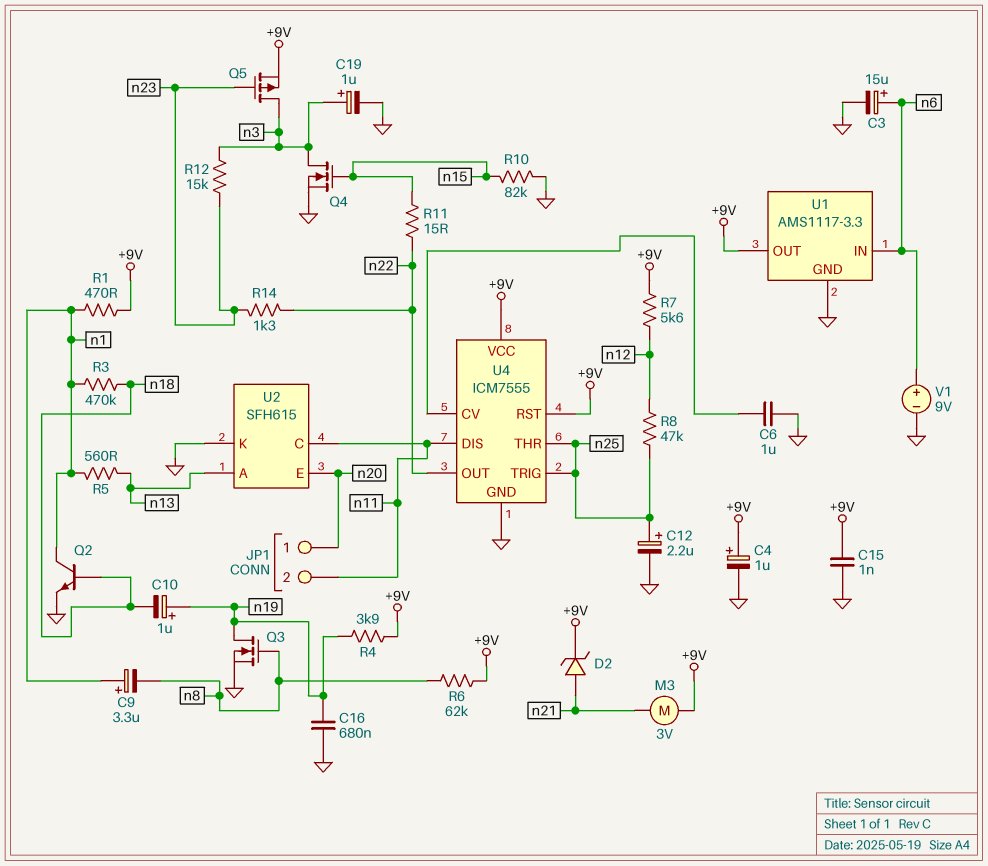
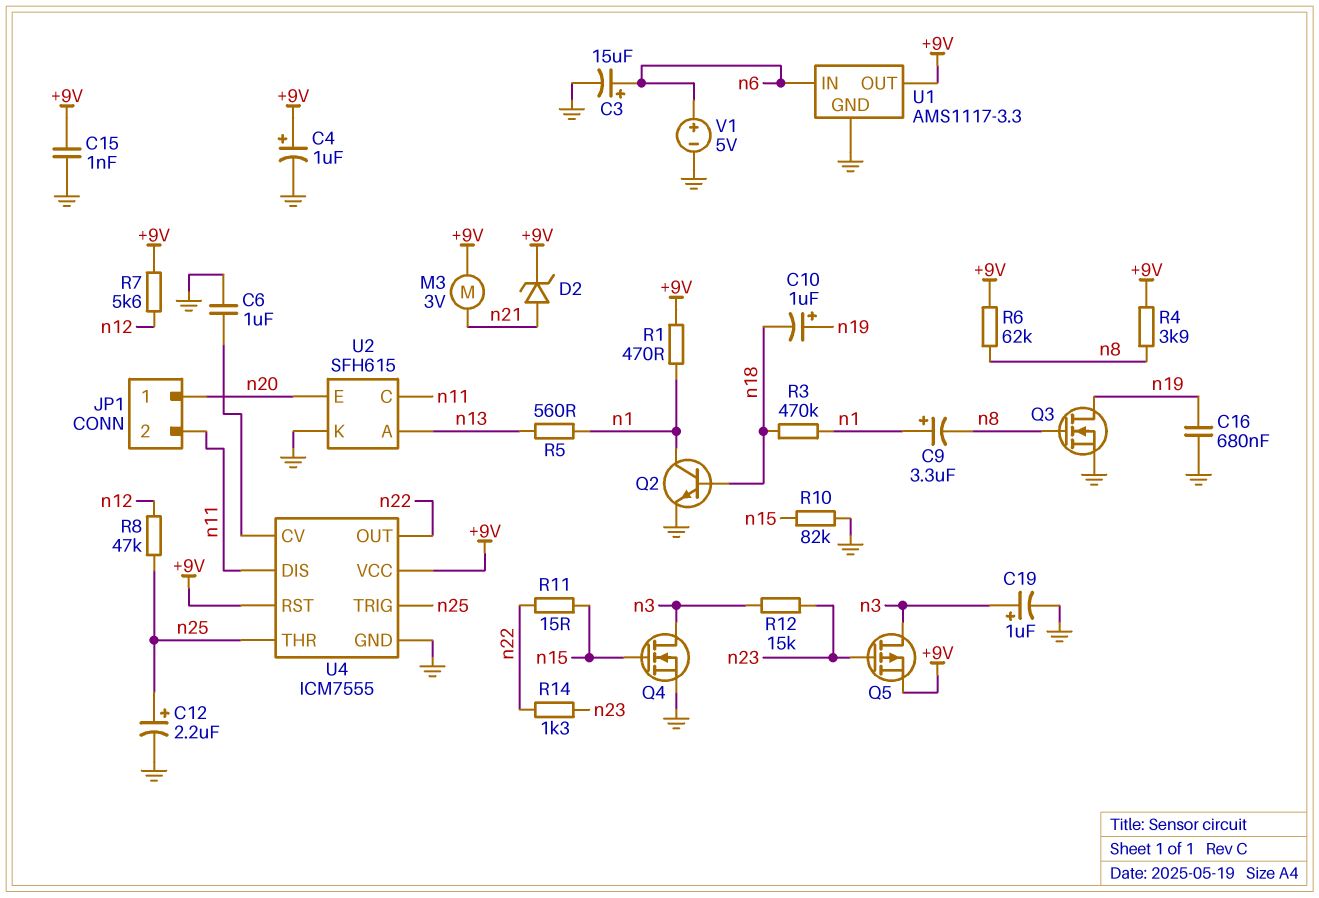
R4: 3.9k (+9V, n19) -> 3.9k (+9V, n8)
V1: 9V (plus n6, minus GND) -> 5V (plus n6, minus GND)

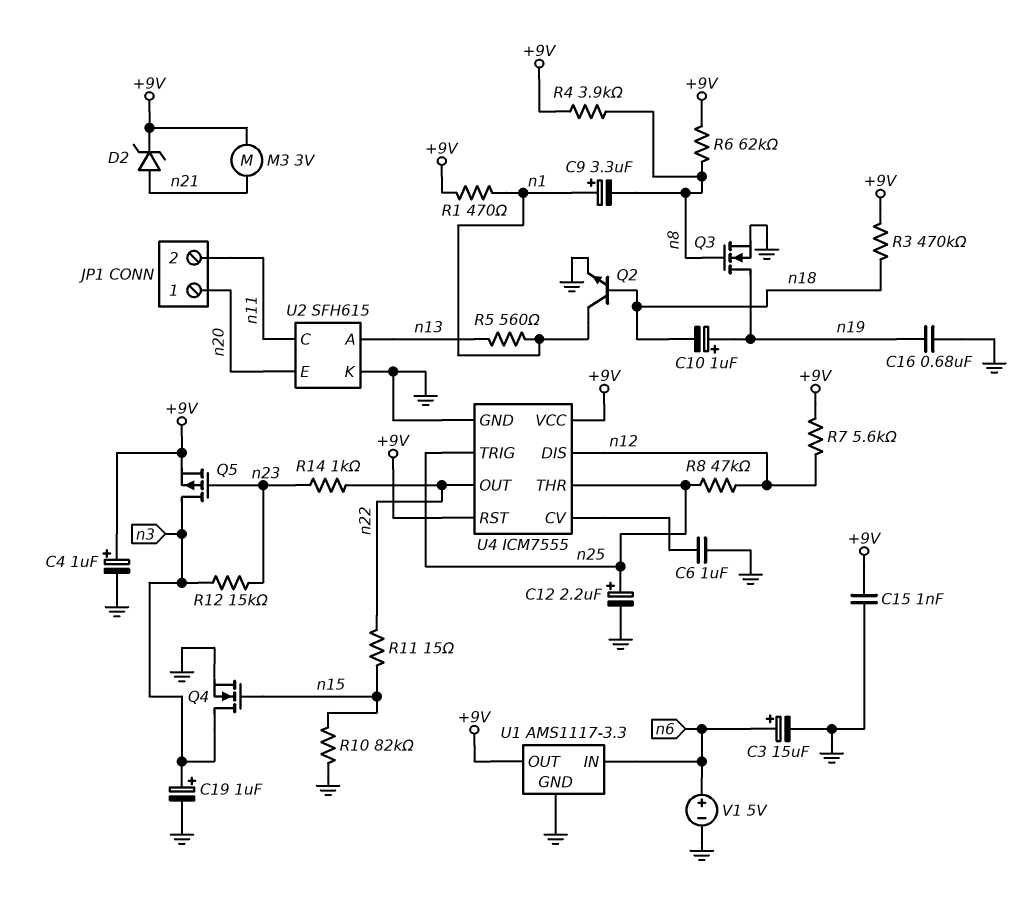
R3: 470k (n1, n18) -> 470k (+9V, n18)
R14: 1.3k (n22, n23) -> 1k (n22, n23)
U4 pin DIS: n11 -> n12

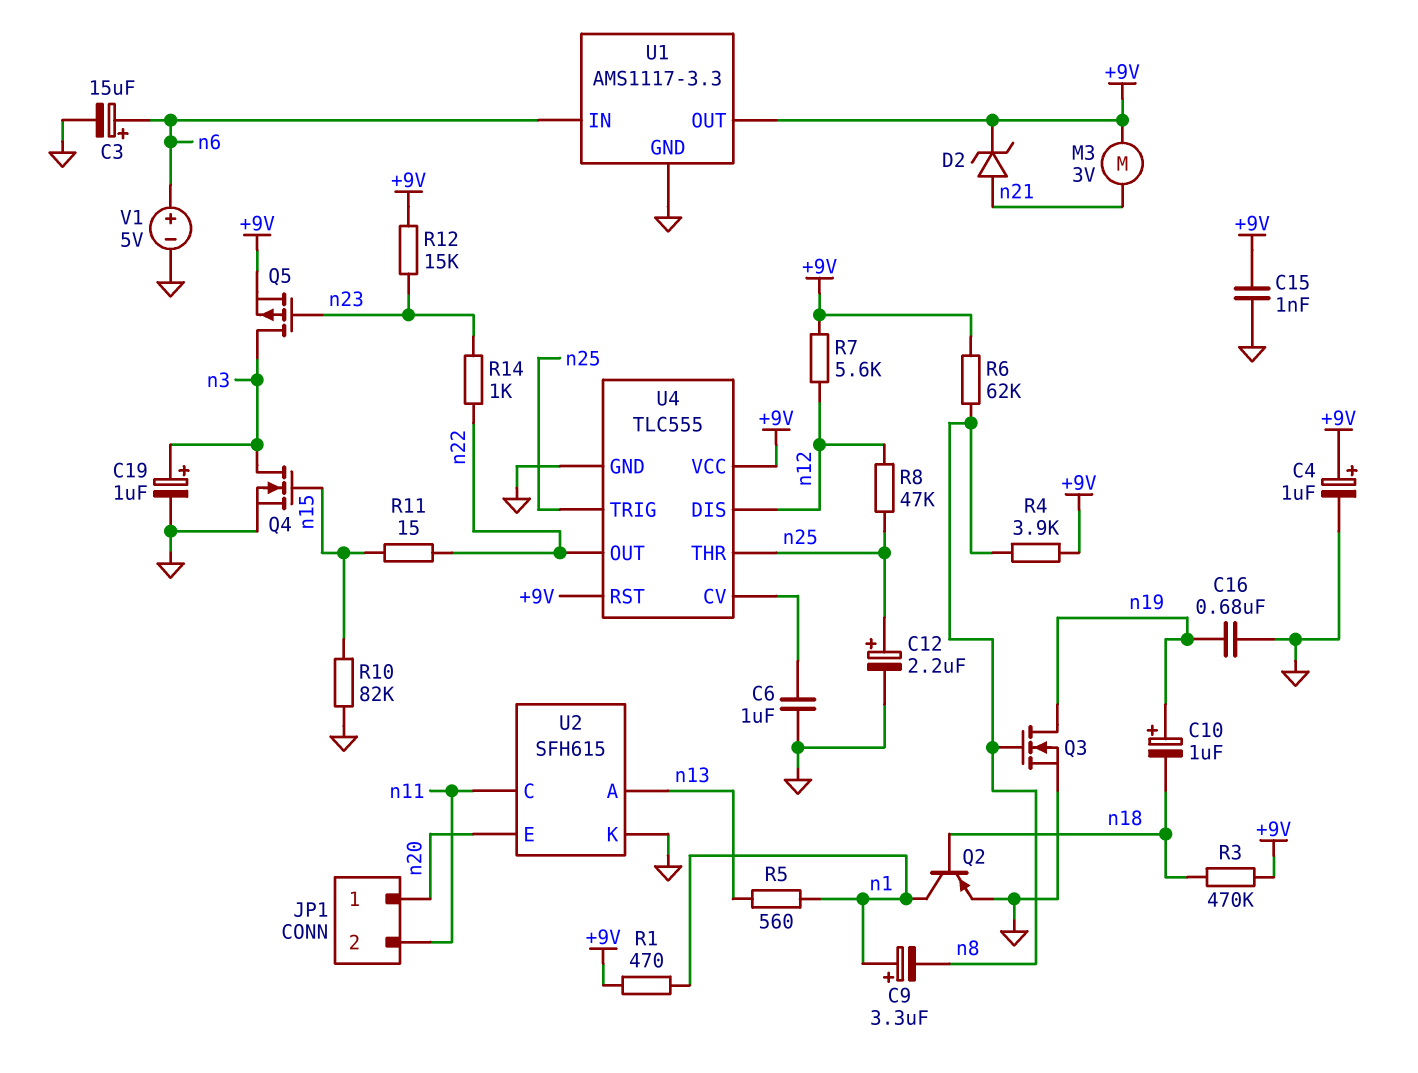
Q2: NPN (B n18, C n1, E GND) -> PNP (B n18, C n1, E GND)
R12: 15k (n3, n23) -> 15k (+9V, n23)
U4: ICM7555 -> TLC555

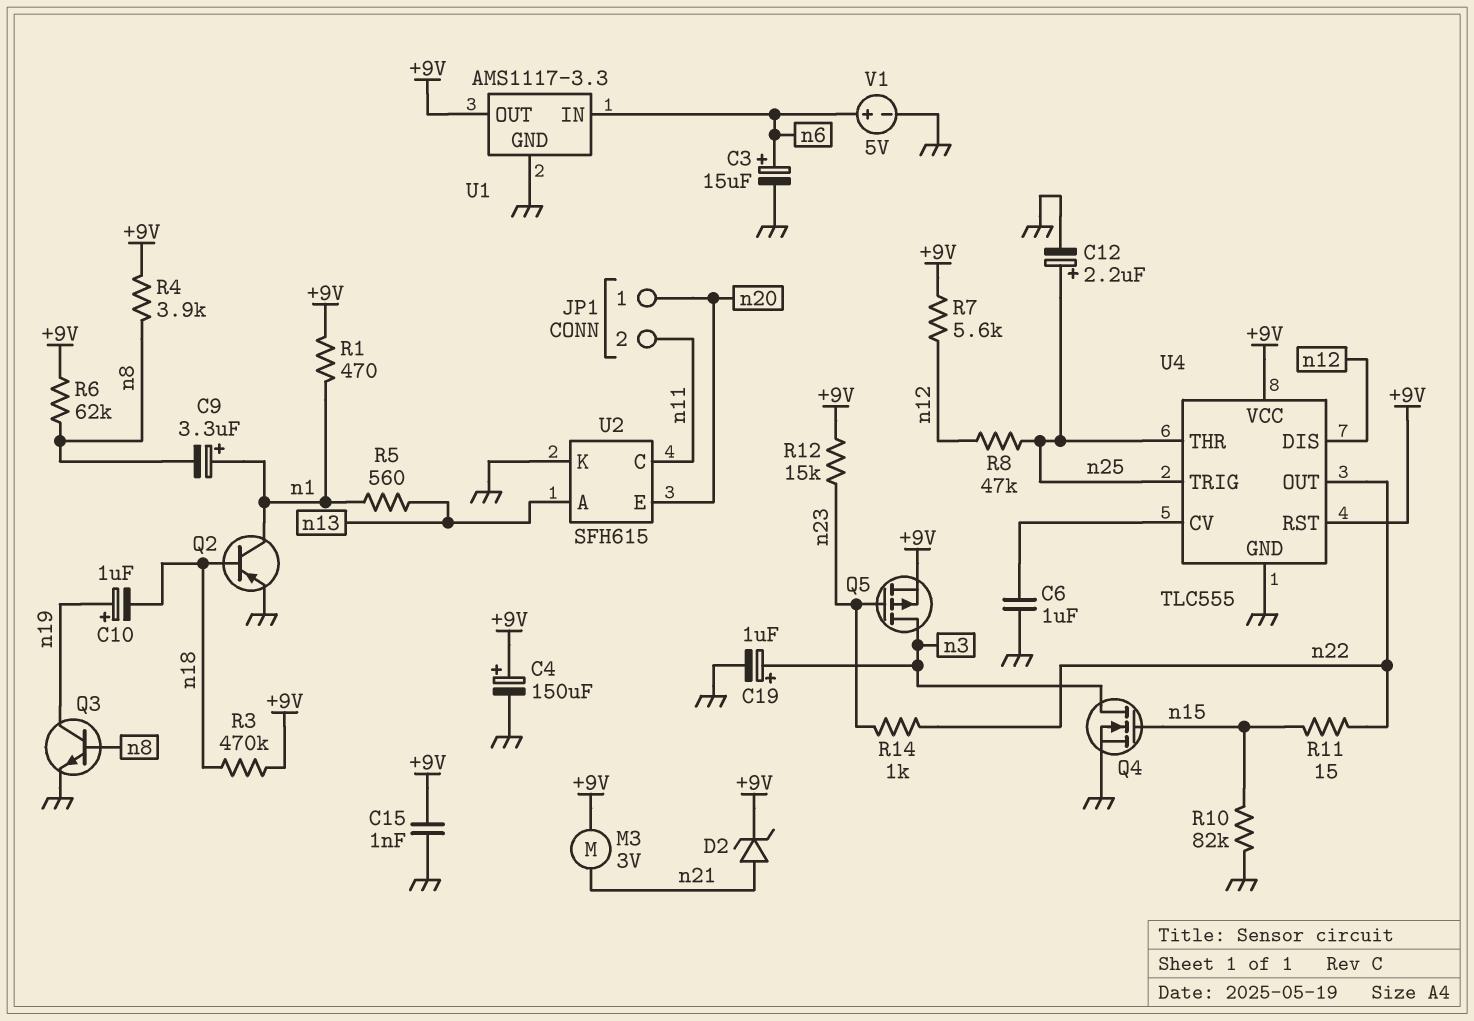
C4: 1uF (plus +9V, minus GND) -> 150uF (plus +9V, minus GND)
C16: 680nF (GND, n19) -> none
Q3: NMOS (G n8, D n19, S GND) -> NPN (B n8, C n19, E GND)

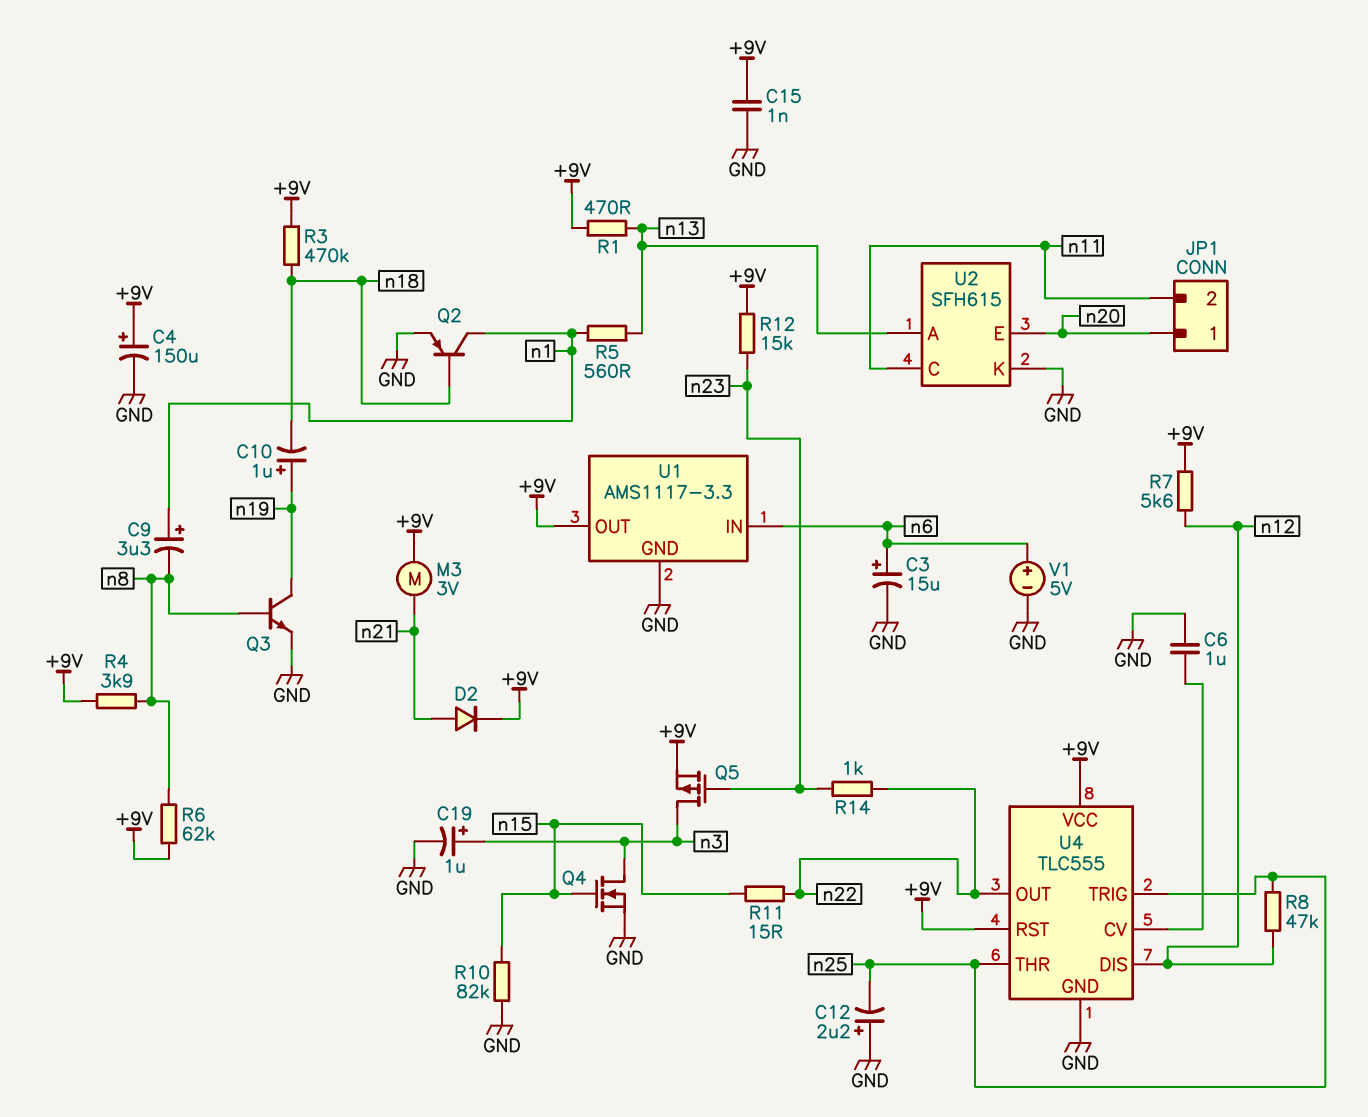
C12: 2.2uF (plus n25, minus GND) -> 2.2uF (plus GND, minus n25)
D2: zener (A n21, K +9V) -> diode (A n21, K +9V)
R1: 470 (+9V, n1) -> 470 (+9V, n13)

